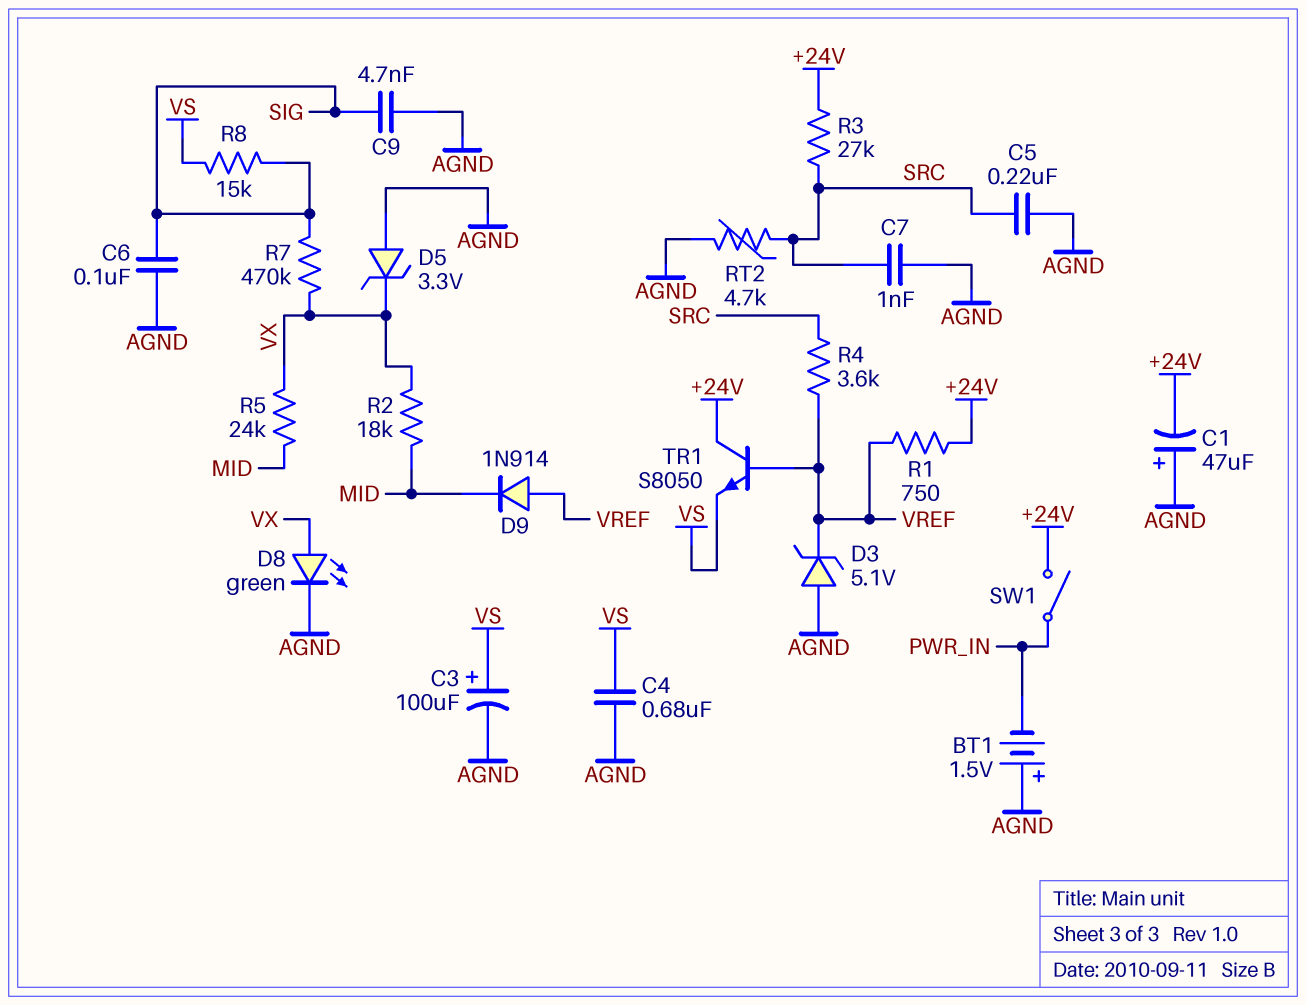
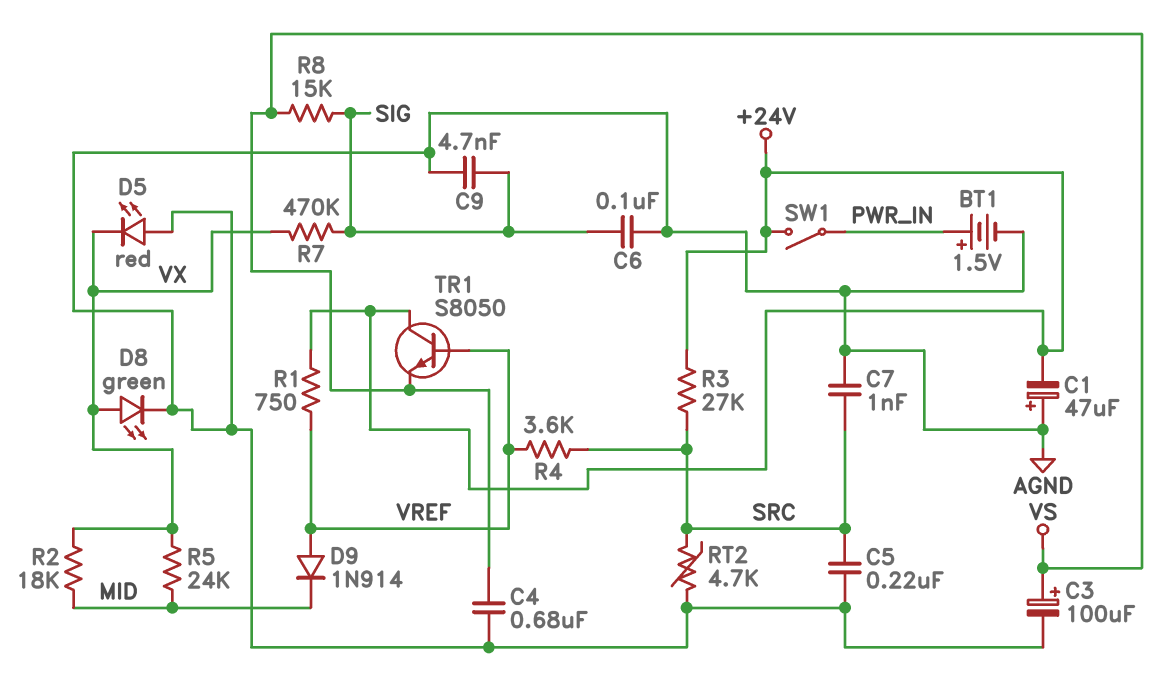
BT1: 1.5V (plus AGND, minus PWR_IN) -> 1.5V (plus PWR_IN, minus AGND)
D3: zener 5.1V (A AGND, K VREF) -> none
D5: zener 3.3V (A AGND, K VX) -> LED red (A AGND, K VX)

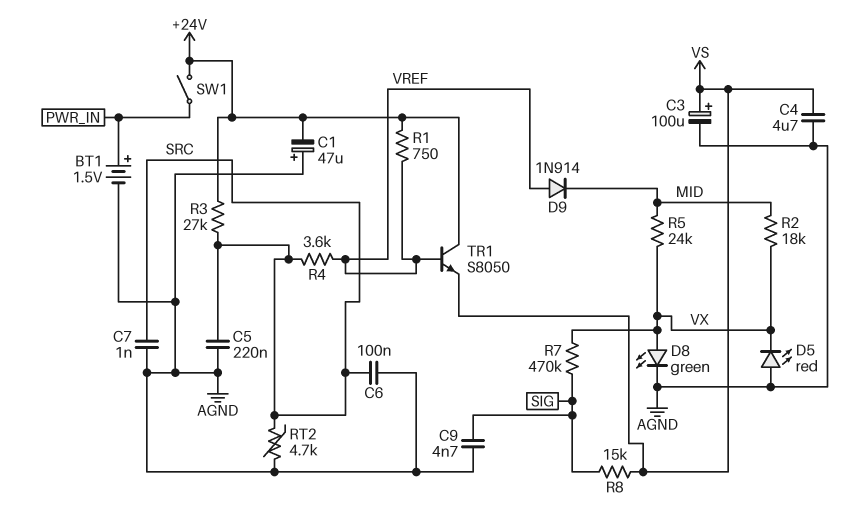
C4: 680nF (AGND, VS) -> 4.7uF (AGND, VS)
C6: 100nF (AGND, SIG) -> 100nF (AGND, SRC)

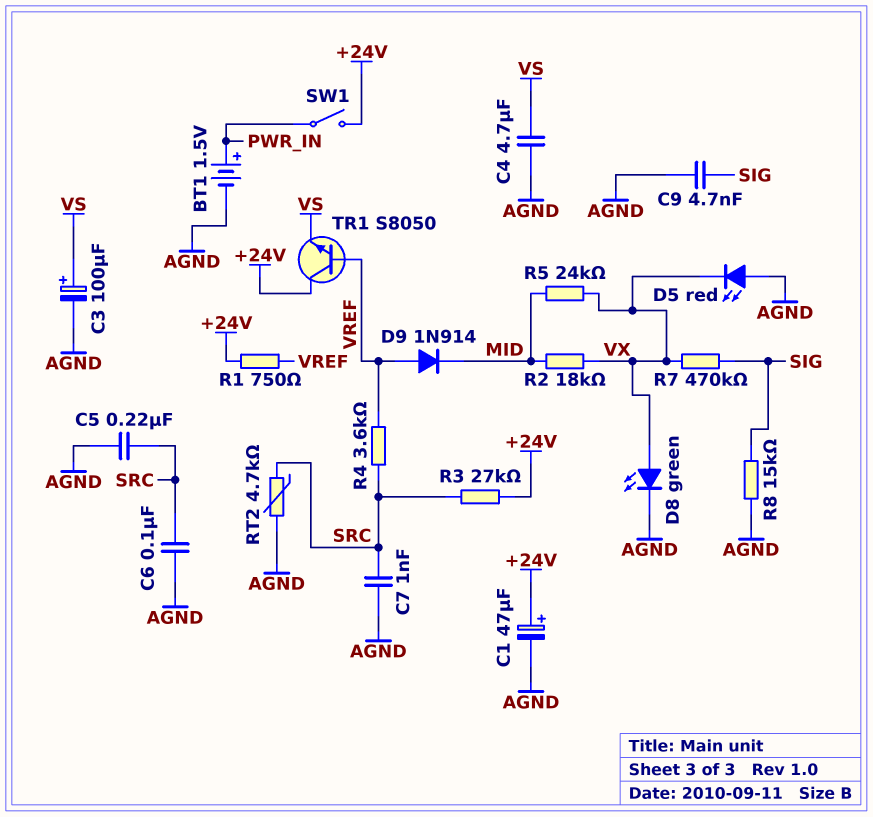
C1: 47uF (plus AGND, minus +24V) -> 47uF (plus +24V, minus AGND)
R8: 15k (SIG, VS) -> 15k (AGND, SIG)

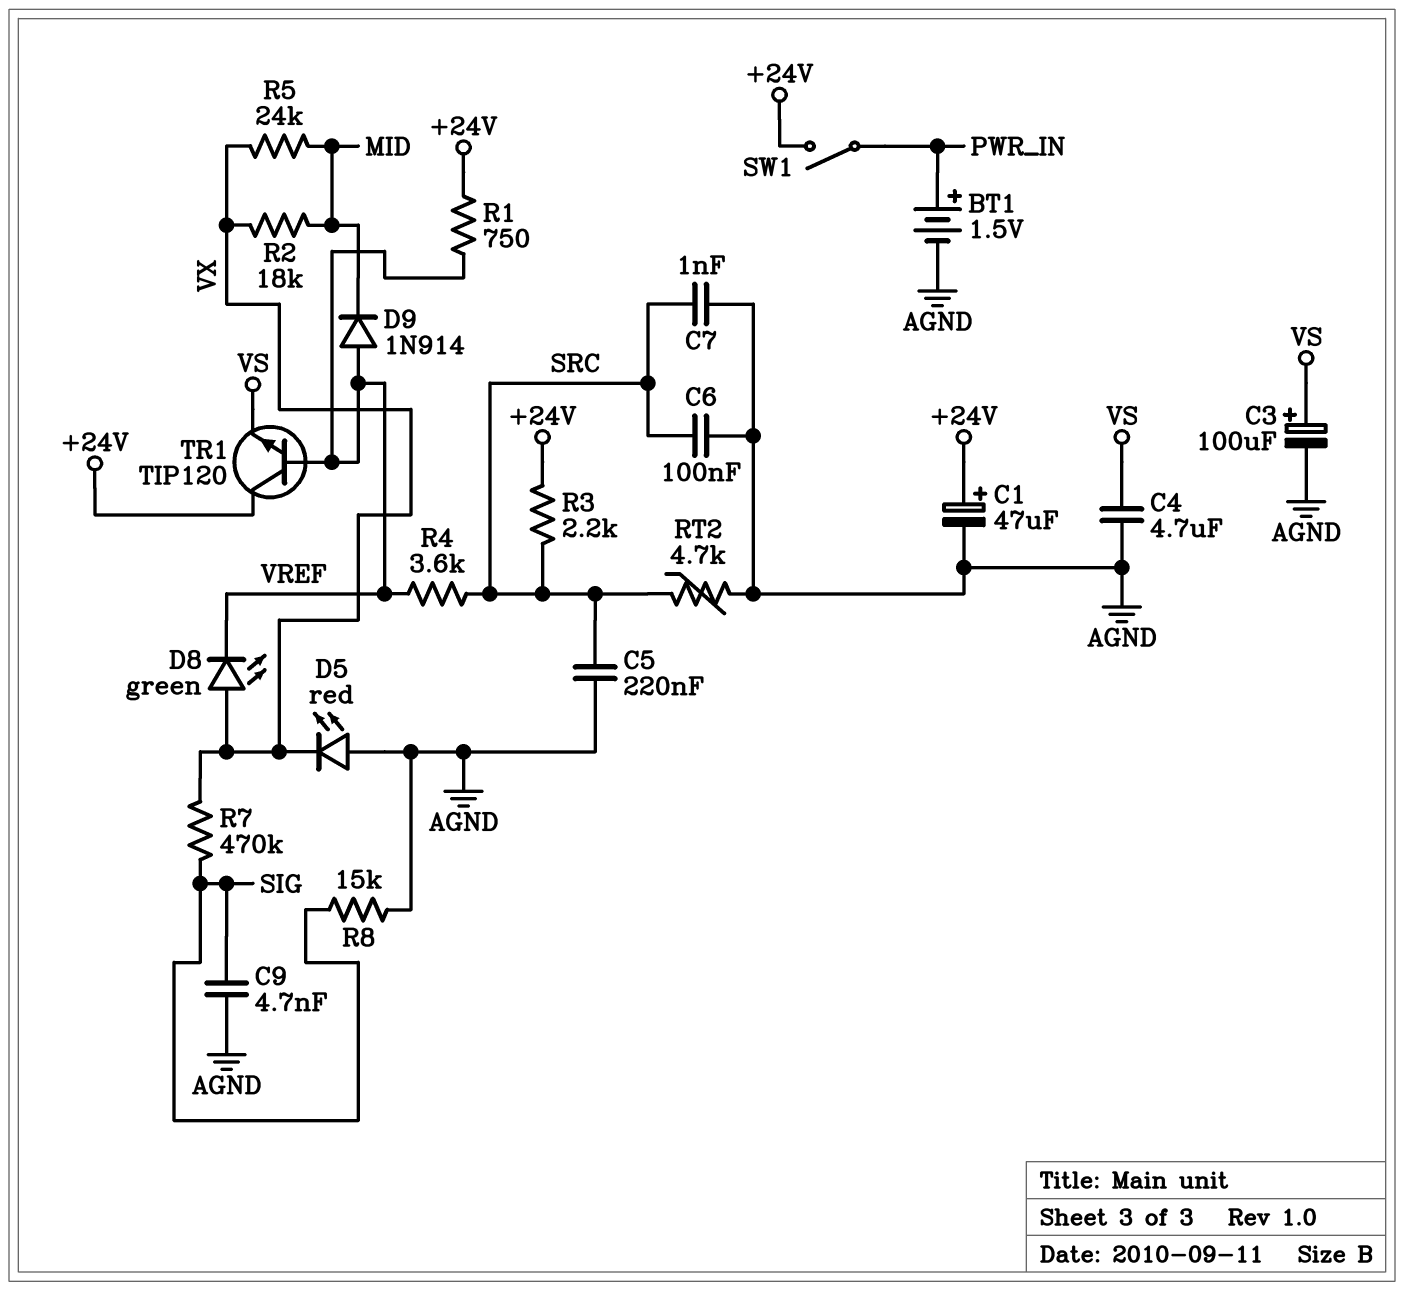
D8: LED green (A VX, K AGND) -> LED green (A VX, K VREF)
R3: 27k (+24V, SRC) -> 2.2k (+24V, SRC)
TR1: NPN S8050 (B VREF, C +24V, E VS) -> NPN TIP120 (B VREF, C +24V, E VS)

